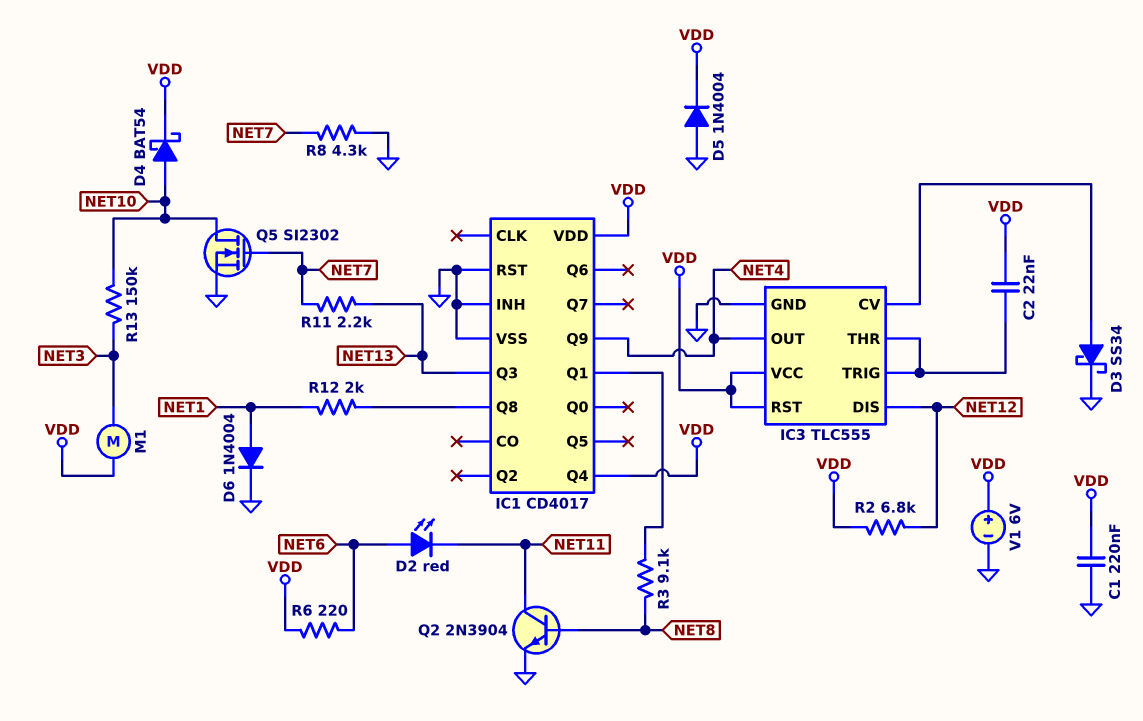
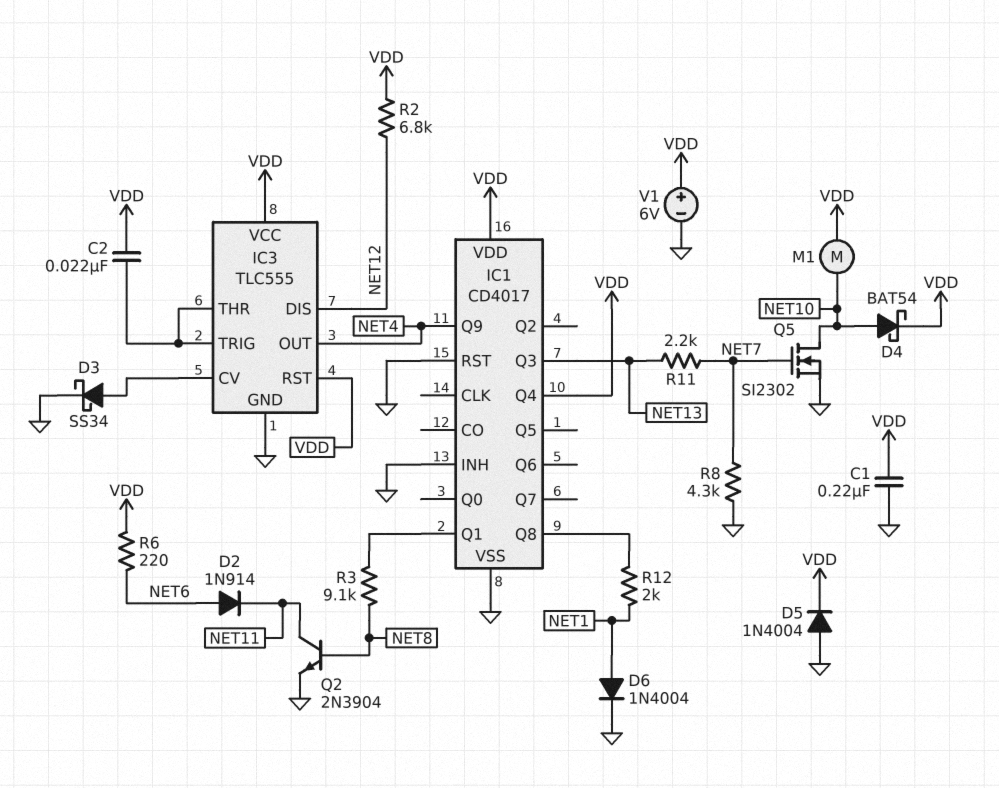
D2: LED red (A NET6, K NET11) -> diode 1N914 (A NET6, K NET11)
M1: motor (NET3, VDD) -> motor (NET10, VDD)
R13: 150k (NET3, NET10) -> none

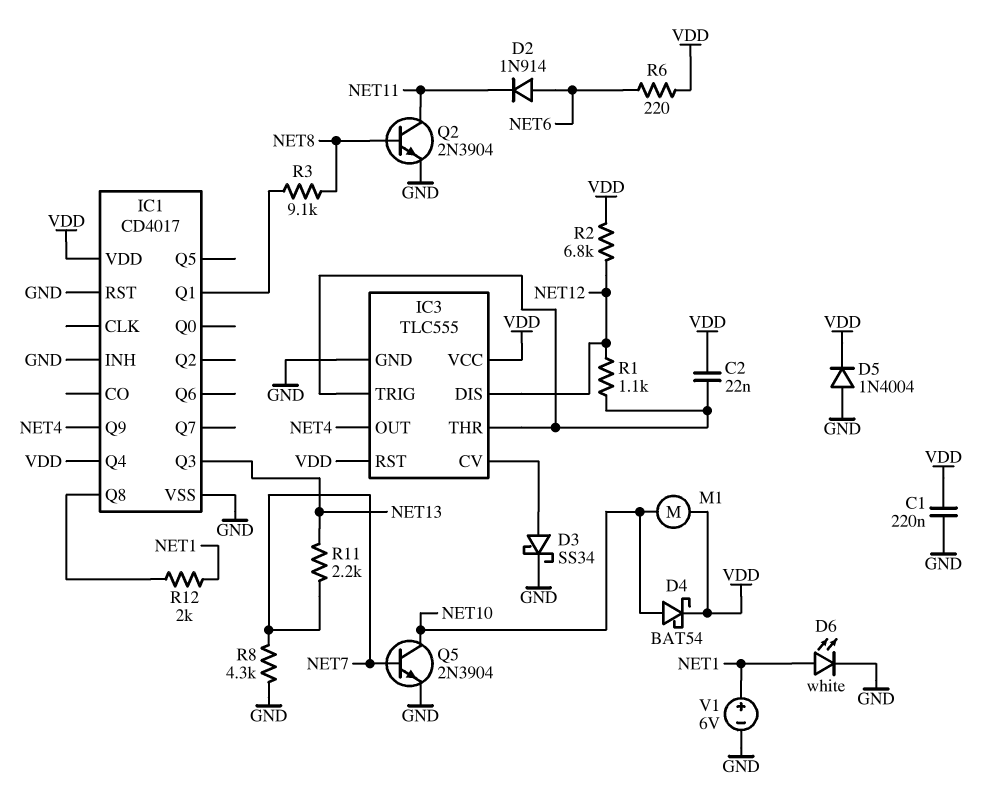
D6: diode 1N4004 (A NET1, K GND) -> LED white (A NET1, K GND)
Q5: NMOS SI2302 (G NET7, D NET10, S GND) -> NPN 2N3904 (B NET7, C NET10, E GND)
R1: none -> 1.1k (IC3/THR, NET12)
V1: 6V (plus VDD, minus GND) -> 6V (plus NET1, minus GND)

